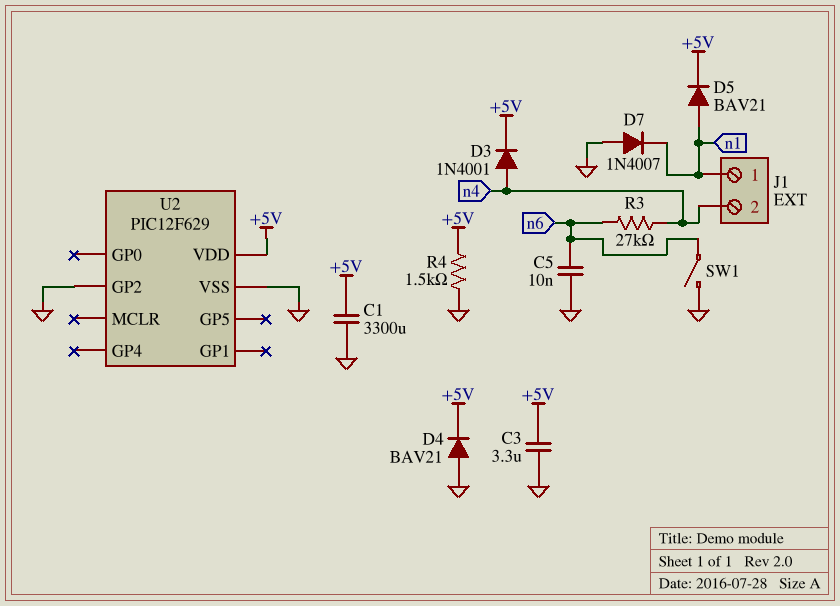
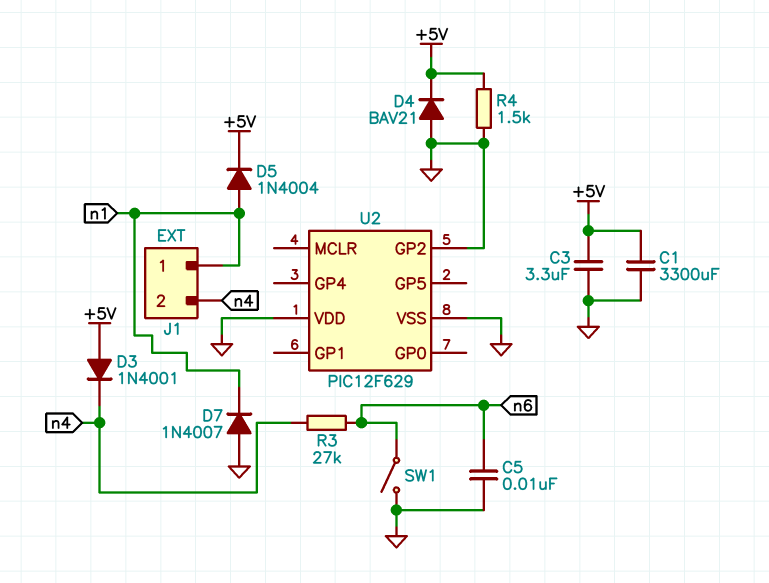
D3: diode 1N4001 (A n4, K +5V) -> diode 1N4001 (A +5V, K n4)
D5: diode BAV21 (A n1, K +5V) -> diode 1N4004 (A n1, K +5V)
U2 pin VDD: +5V -> GND

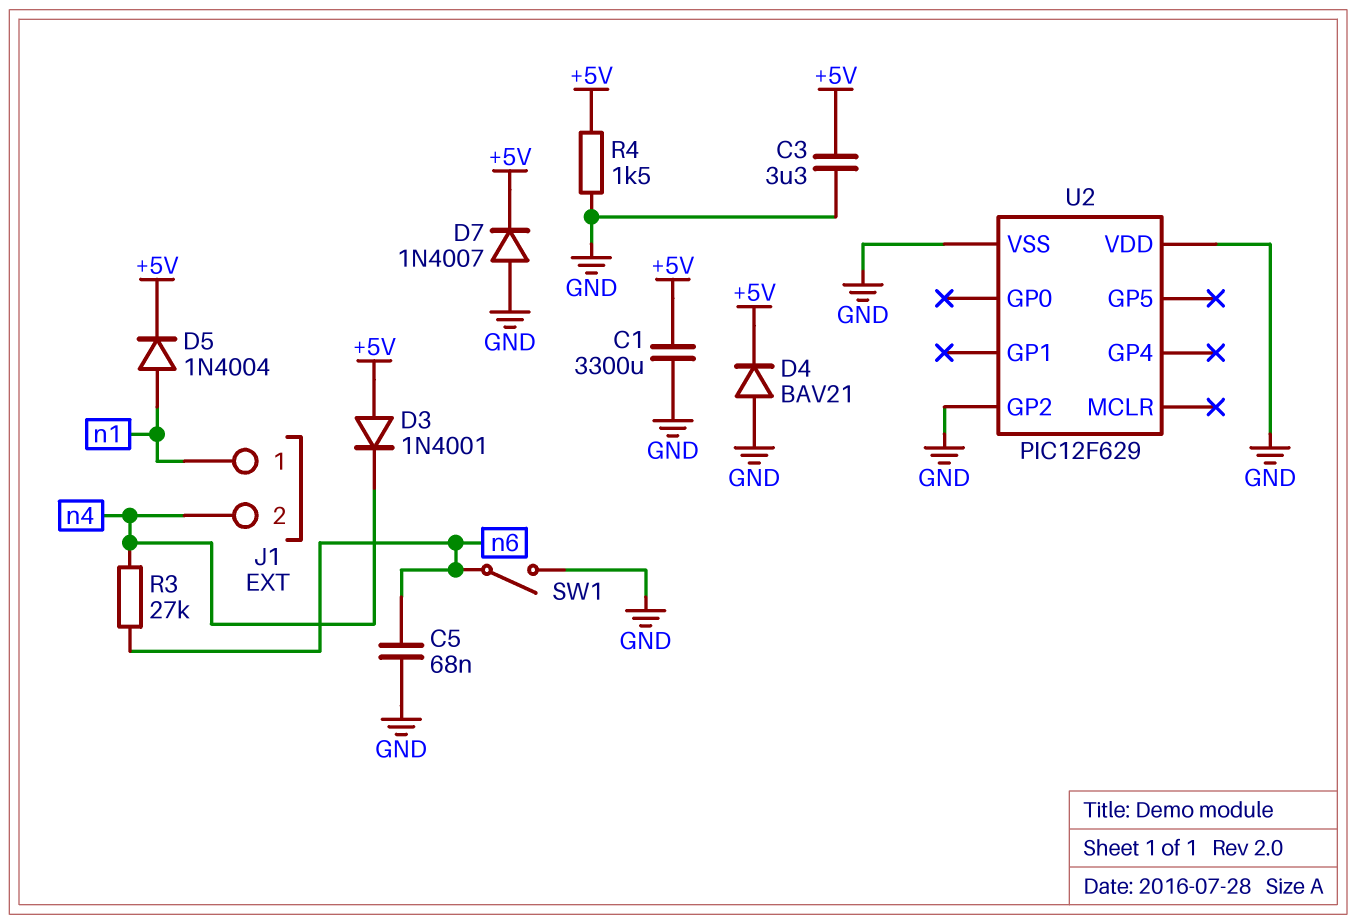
C5: 10nF (GND, n6) -> 68nF (GND, n6)
D7: diode 1N4007 (A GND, K n1) -> diode 1N4007 (A GND, K +5V)

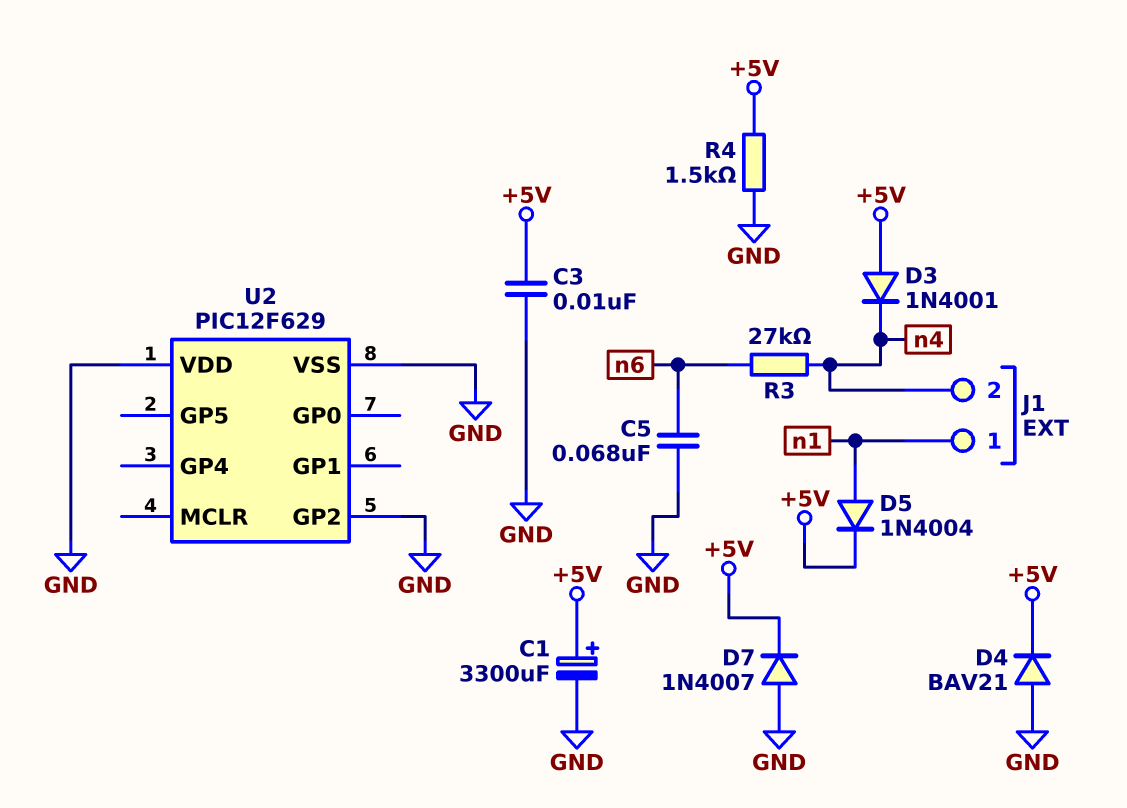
C1: 3300uF (+5V, GND) -> 3300uF (plus +5V, minus GND)
C3: 3.3uF (+5V, GND) -> 10nF (+5V, GND)
SW1: switch (GND, n6) -> none

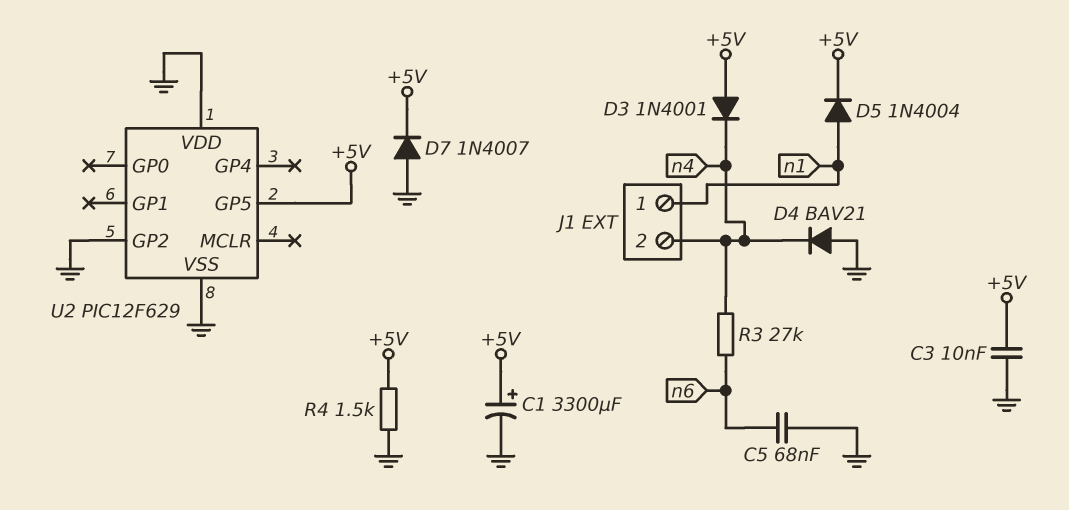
D4: diode BAV21 (A GND, K +5V) -> diode BAV21 (A GND, K n4)
U2 pin GP5: none -> +5V

